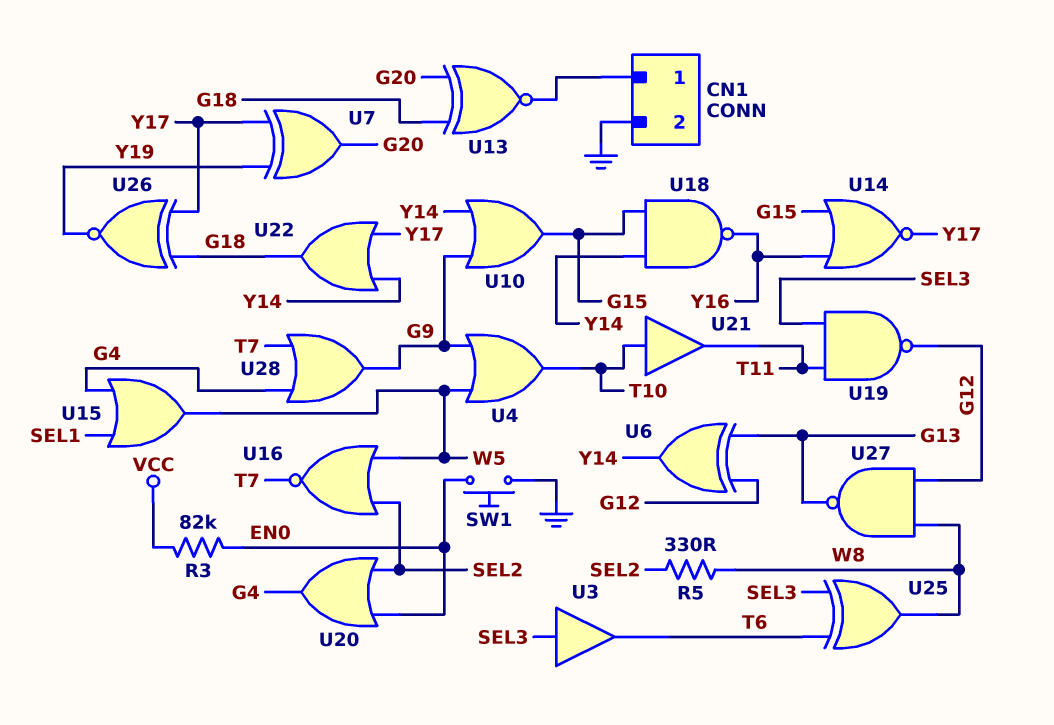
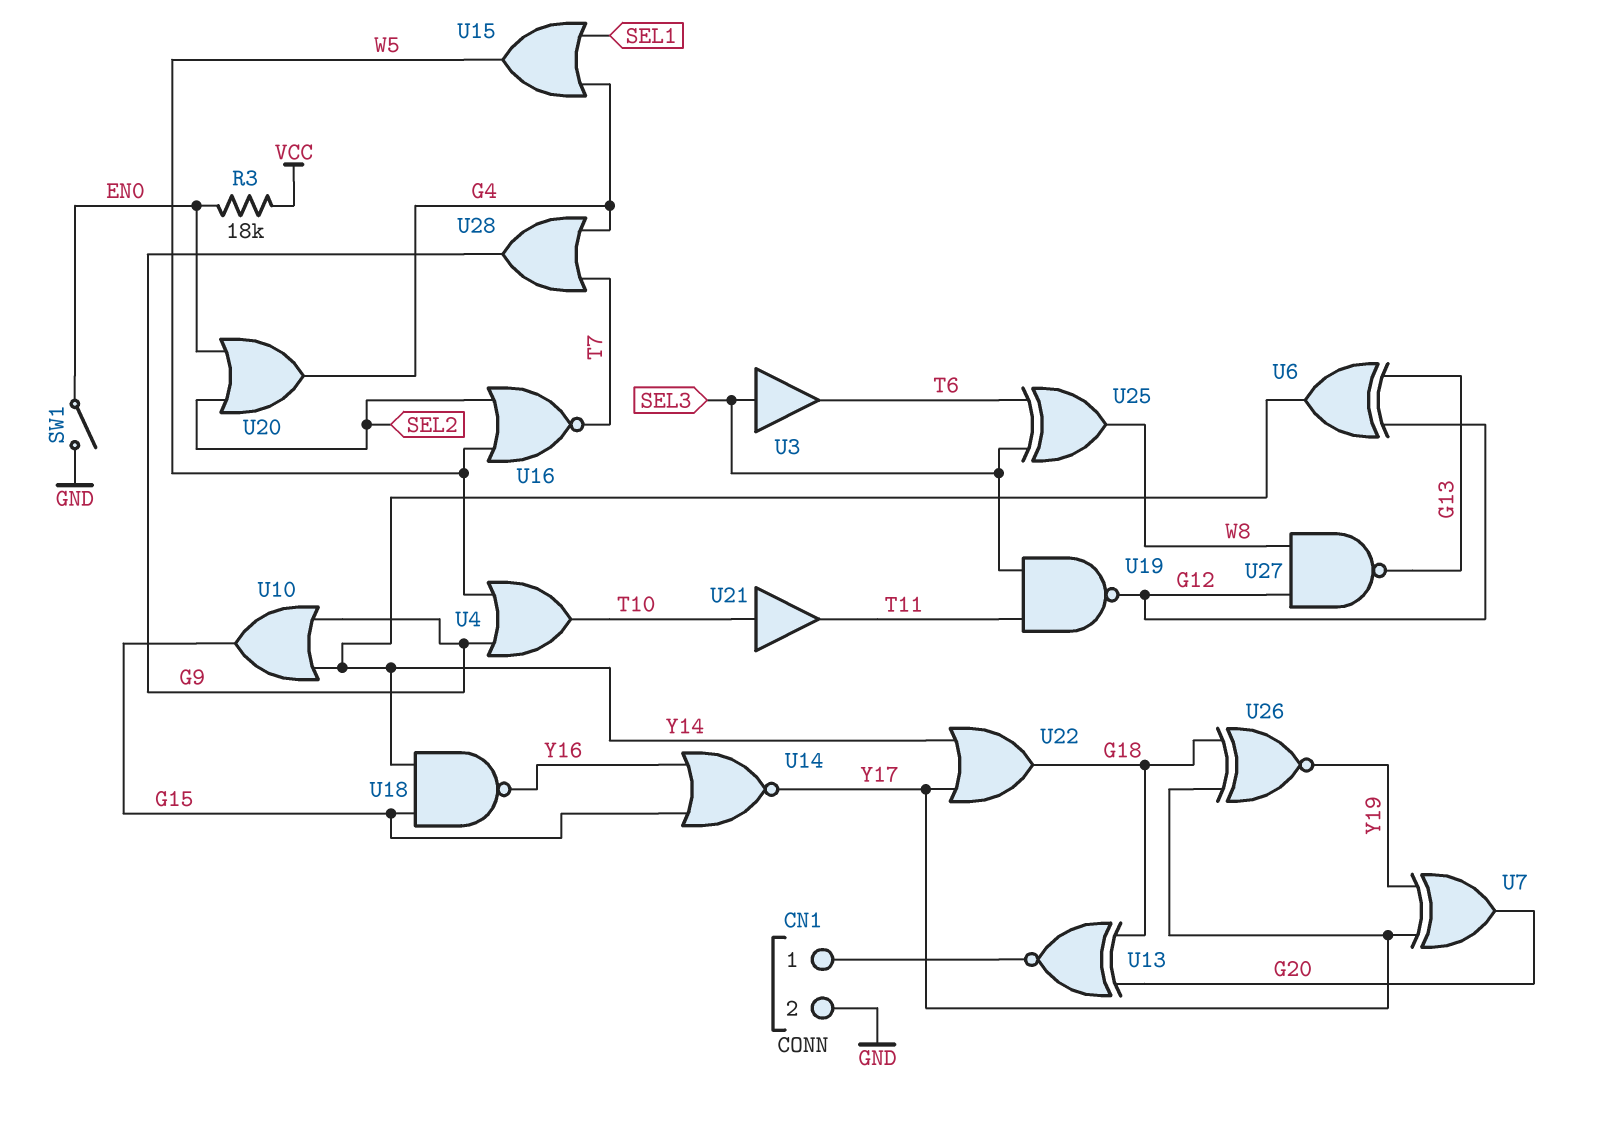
R3: 82k (EN0, VCC) -> 18k (EN0, VCC)
R5: 330 (SEL2, W8) -> none
SW1: button (EN0, GND) -> switch (EN0, GND)

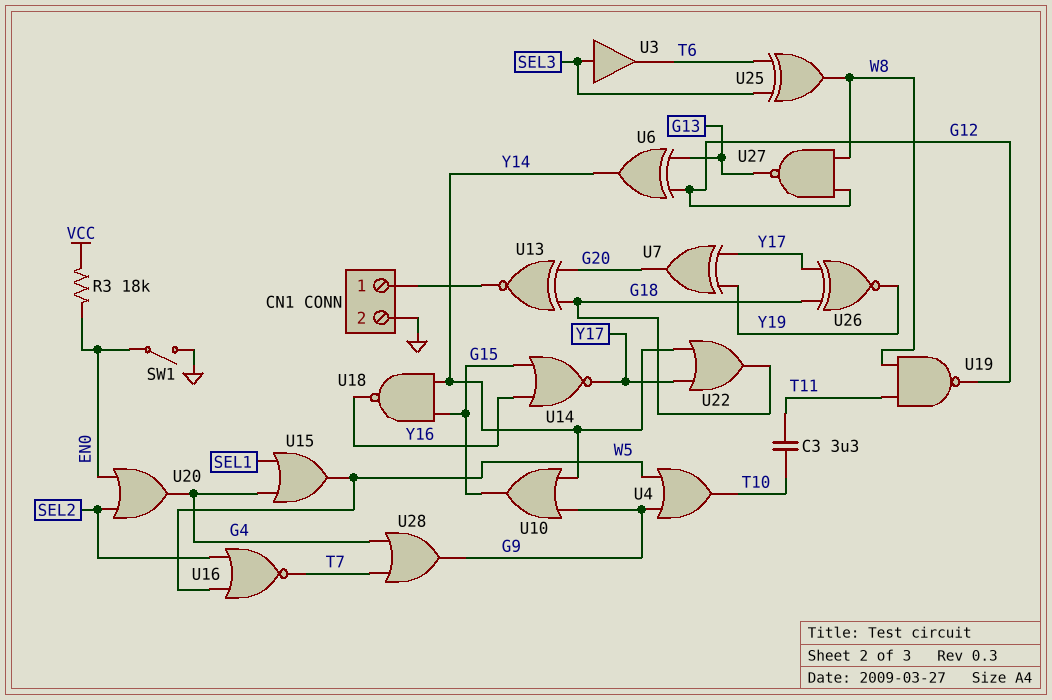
C3: none -> 3.3uF (T10, T11)
U19: NAND (in SEL3, in T11, out G12) -> NAND (in T11, in W8, out G12)
U21: buffer (in T10, out T11) -> none

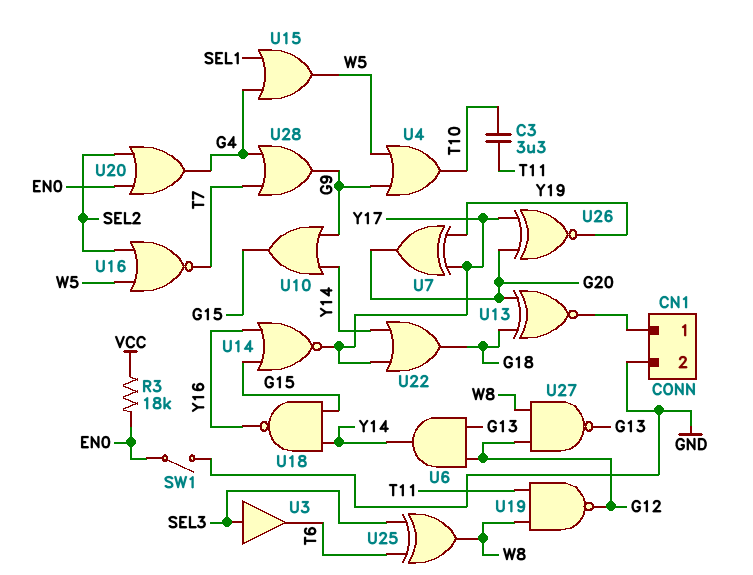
U6: XOR (in G12, in G13, out Y14) -> AND (in G12, in G13, out Y14)
U26: XNOR (in G18, in Y17, out Y19) -> XNOR (in G20, in Y17, out Y19)

